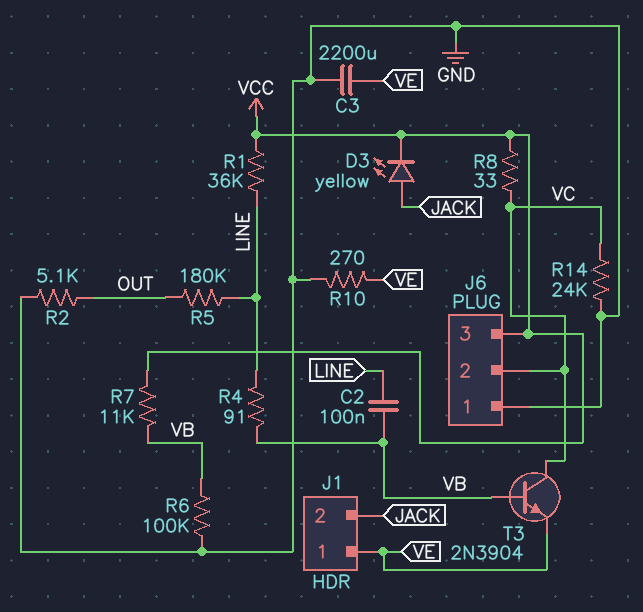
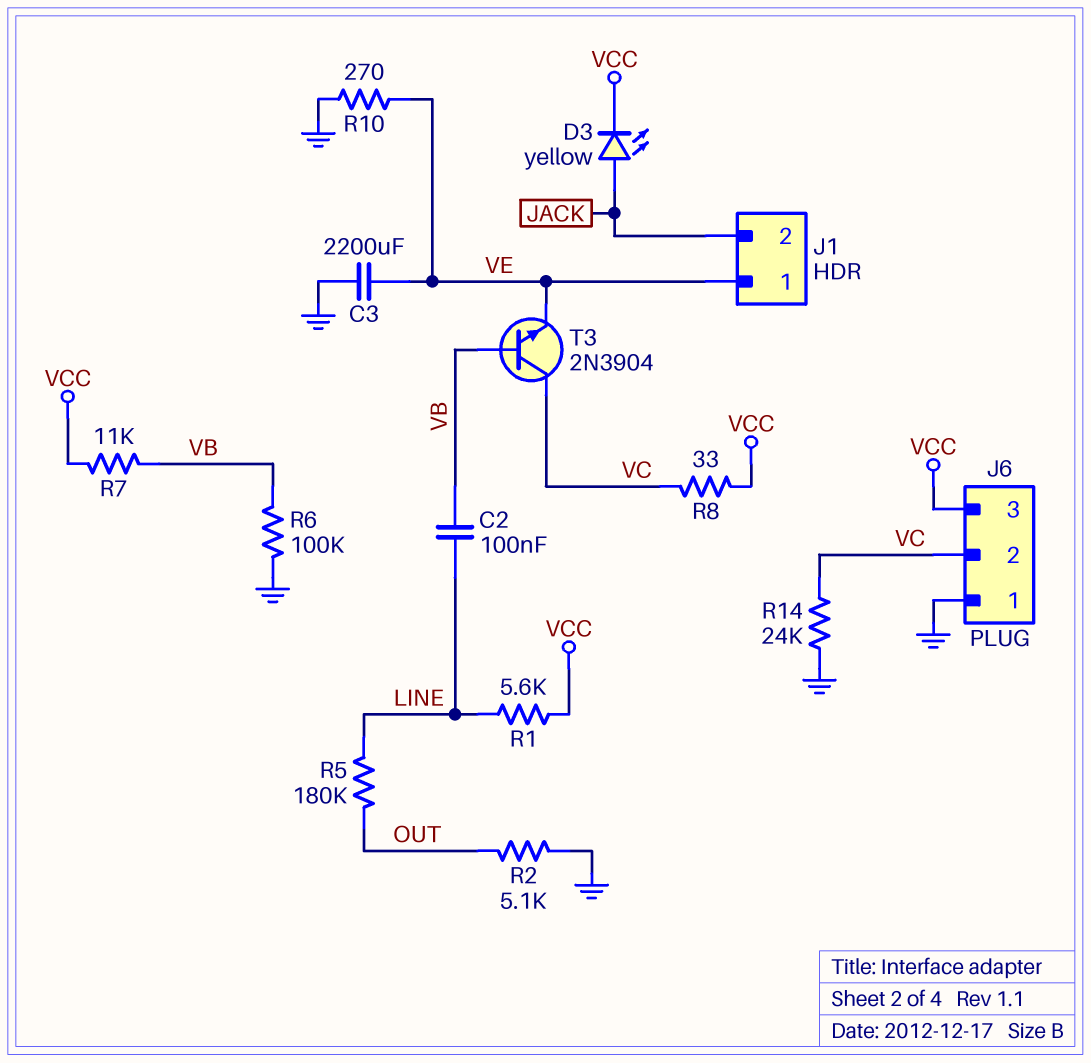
R1: 36k (LINE, VCC) -> 5.6k (LINE, VCC)
R4: 91 (LINE, VB) -> none

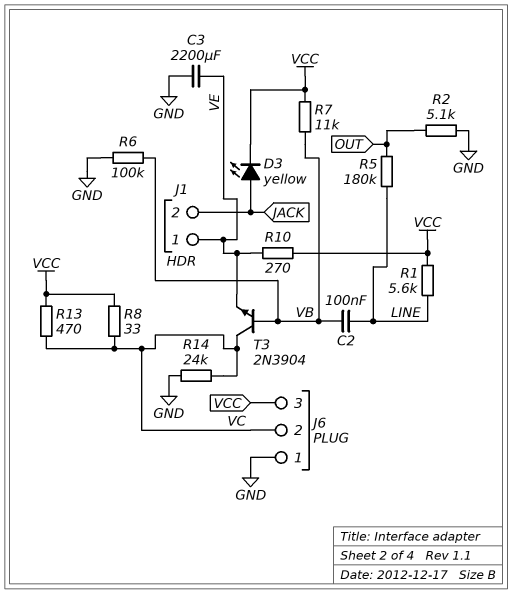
R10: 270 (GND, VE) -> 270 (VCC, VE)
R13: none -> 470 (VC, VCC)

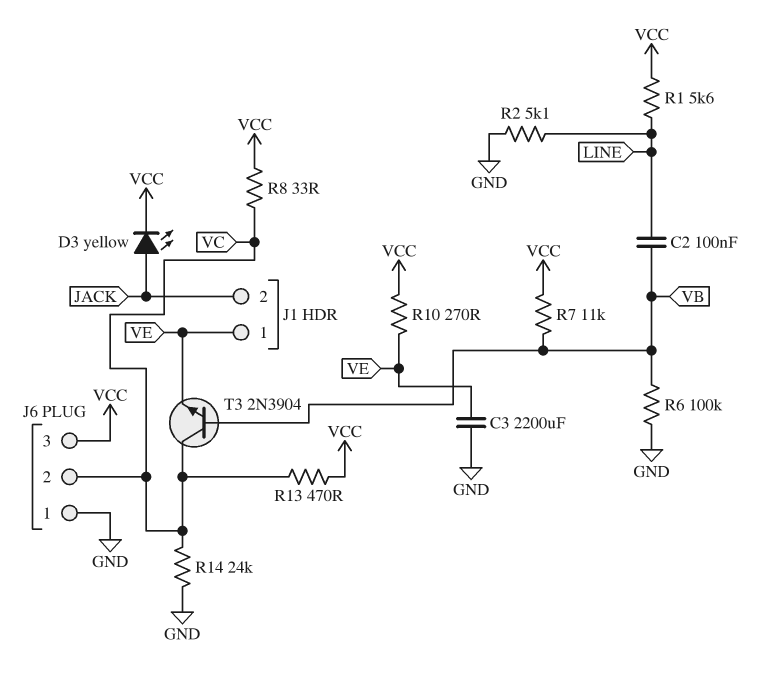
R2: 5.1k (GND, OUT) -> 5.1k (GND, LINE)
R5: 180k (LINE, OUT) -> none

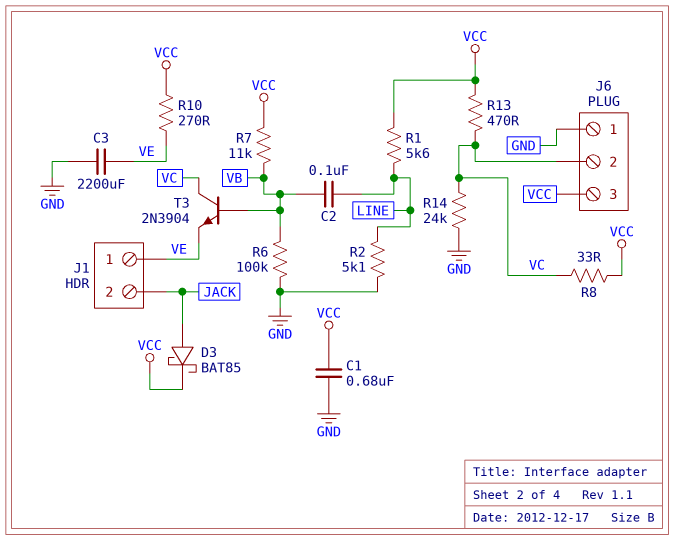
C1: none -> 680nF (GND, VCC)
D3: LED yellow (A JACK, K VCC) -> schottky BAT85 (A JACK, K VCC)

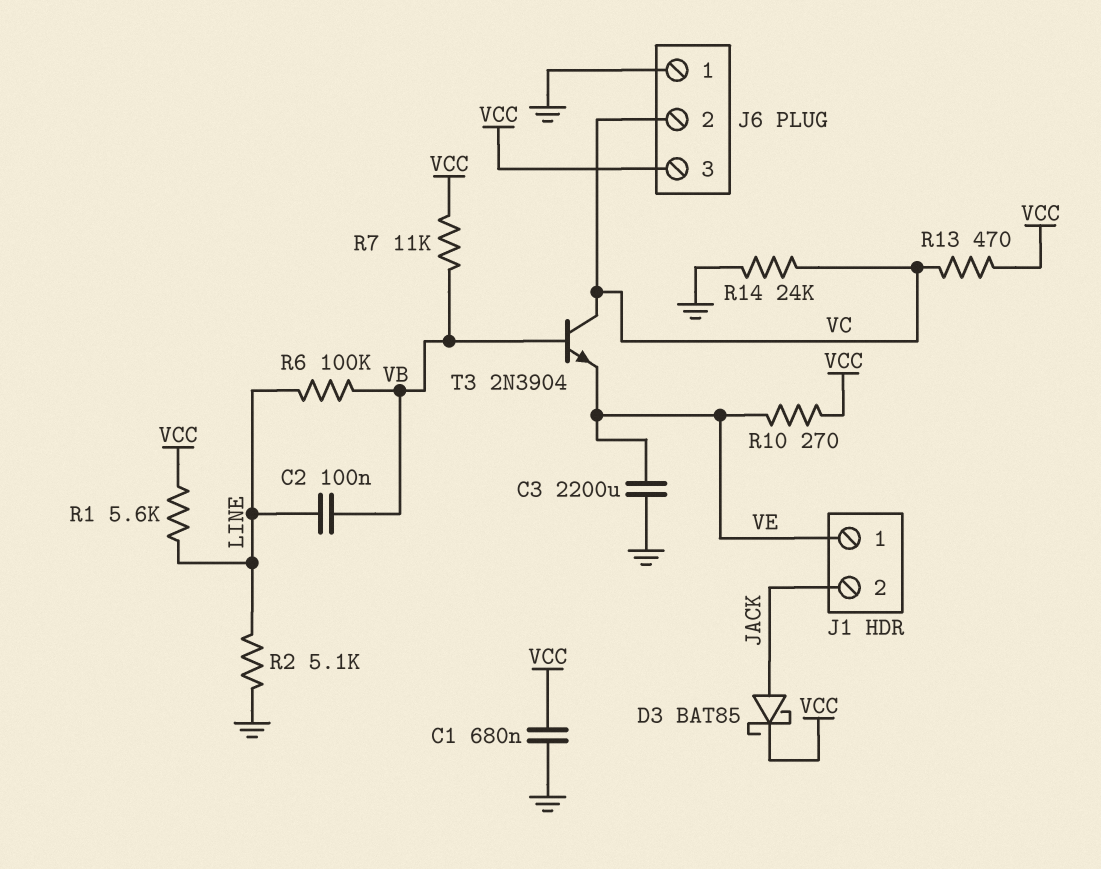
R6: 100k (GND, VB) -> 100k (LINE, VB)
R8: 33 (VC, VCC) -> none

